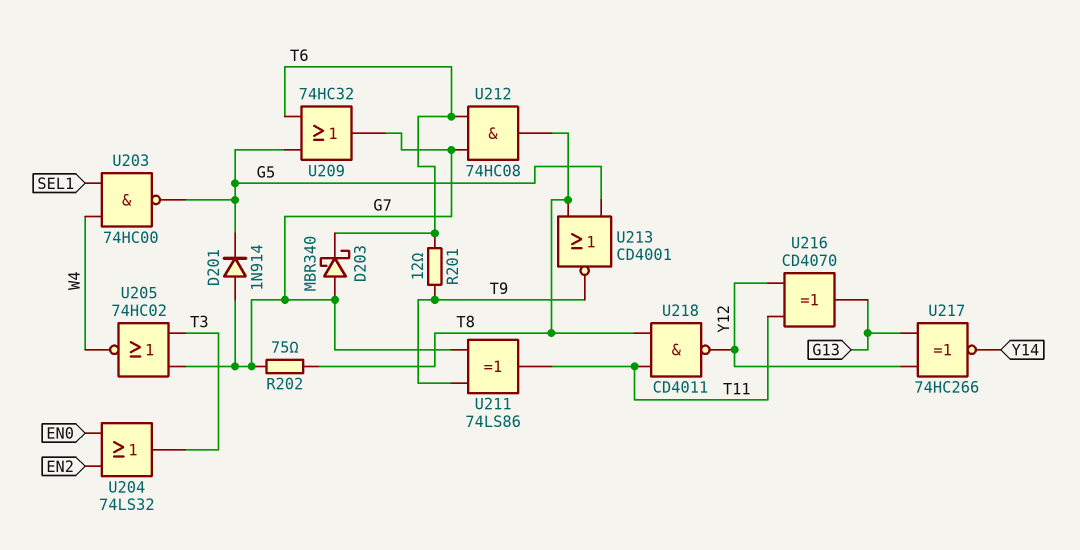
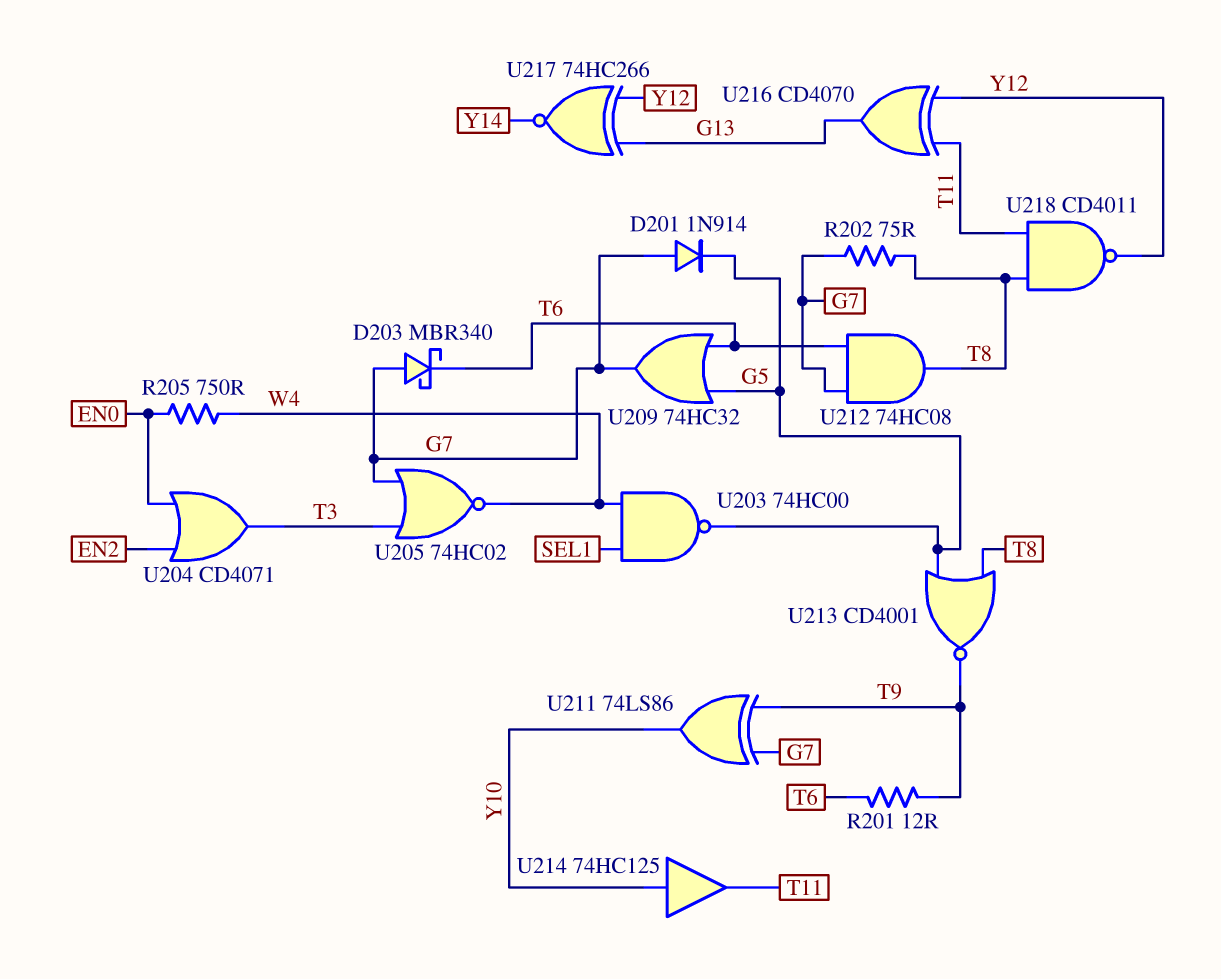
R205: none -> 750 (EN0, W4)
U204: OR 74LS32 (in EN0, in EN2, out T3) -> OR CD4071 (in EN0, in EN2, out T3)
U211: XOR 74LS86 (in G7, in T9, out T11) -> XOR 74LS86 (in G7, in T9, out Y10)
U214: none -> buffer 74HC125 (in Y10, out T11)

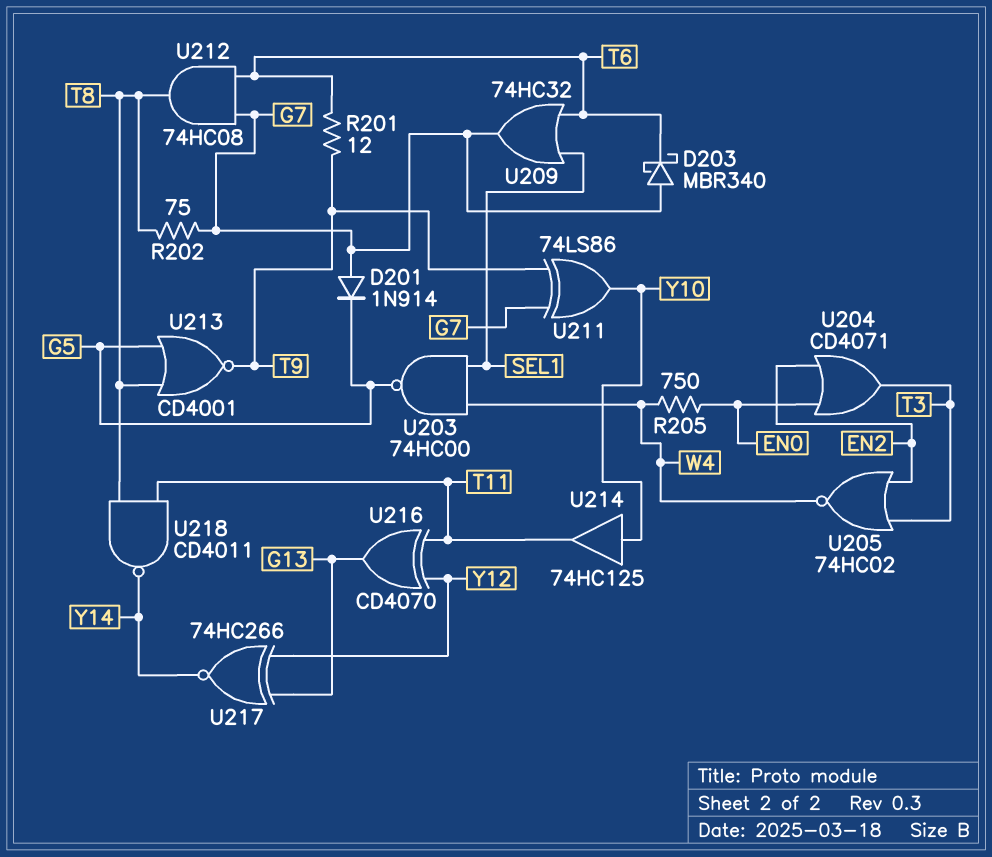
U205: NOR 74HC02 (in G7, in T3, out W4) -> NOR 74HC02 (in EN2, in T3, out W4)
U209: OR 74HC32 (in G5, in T6, out G7) -> OR 74HC32 (in SEL1, in T6, out G7)
U218: NAND CD4011 (in T8, in T11, out Y12) -> NAND CD4011 (in T8, in T11, out Y14)

